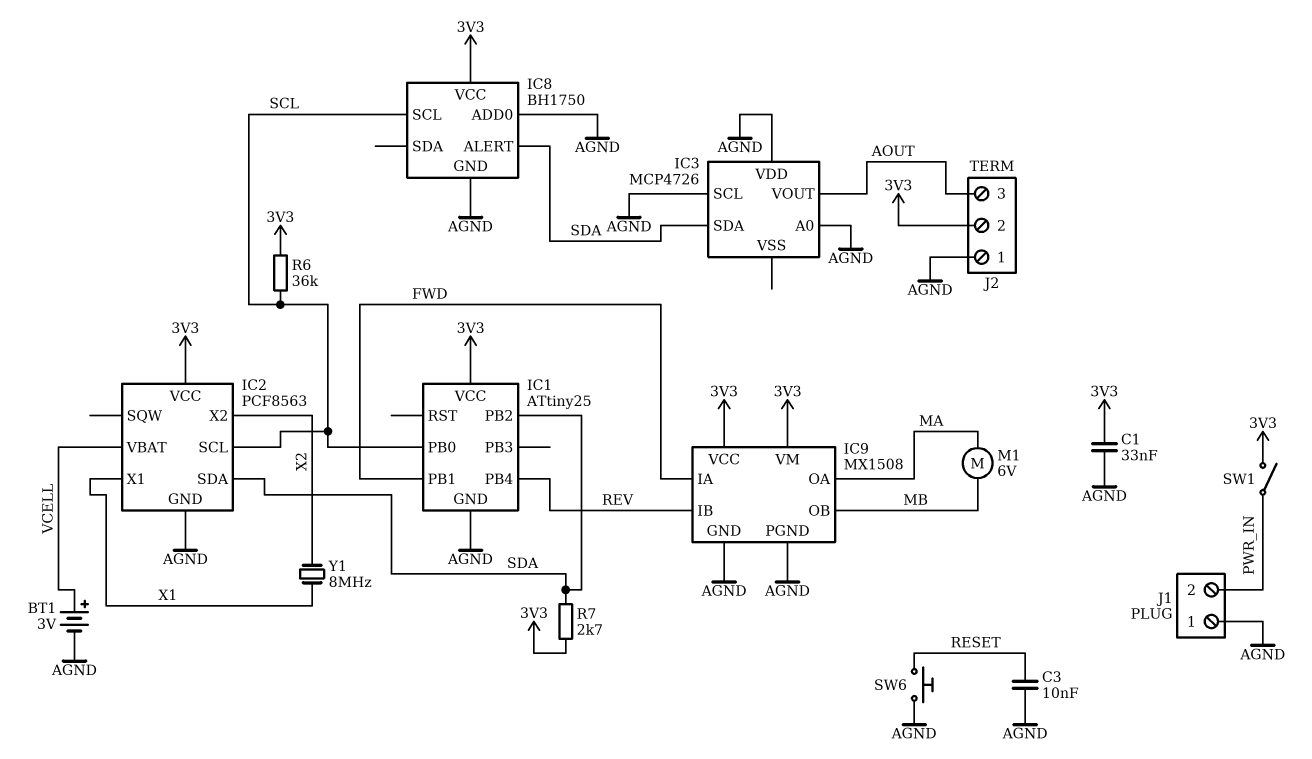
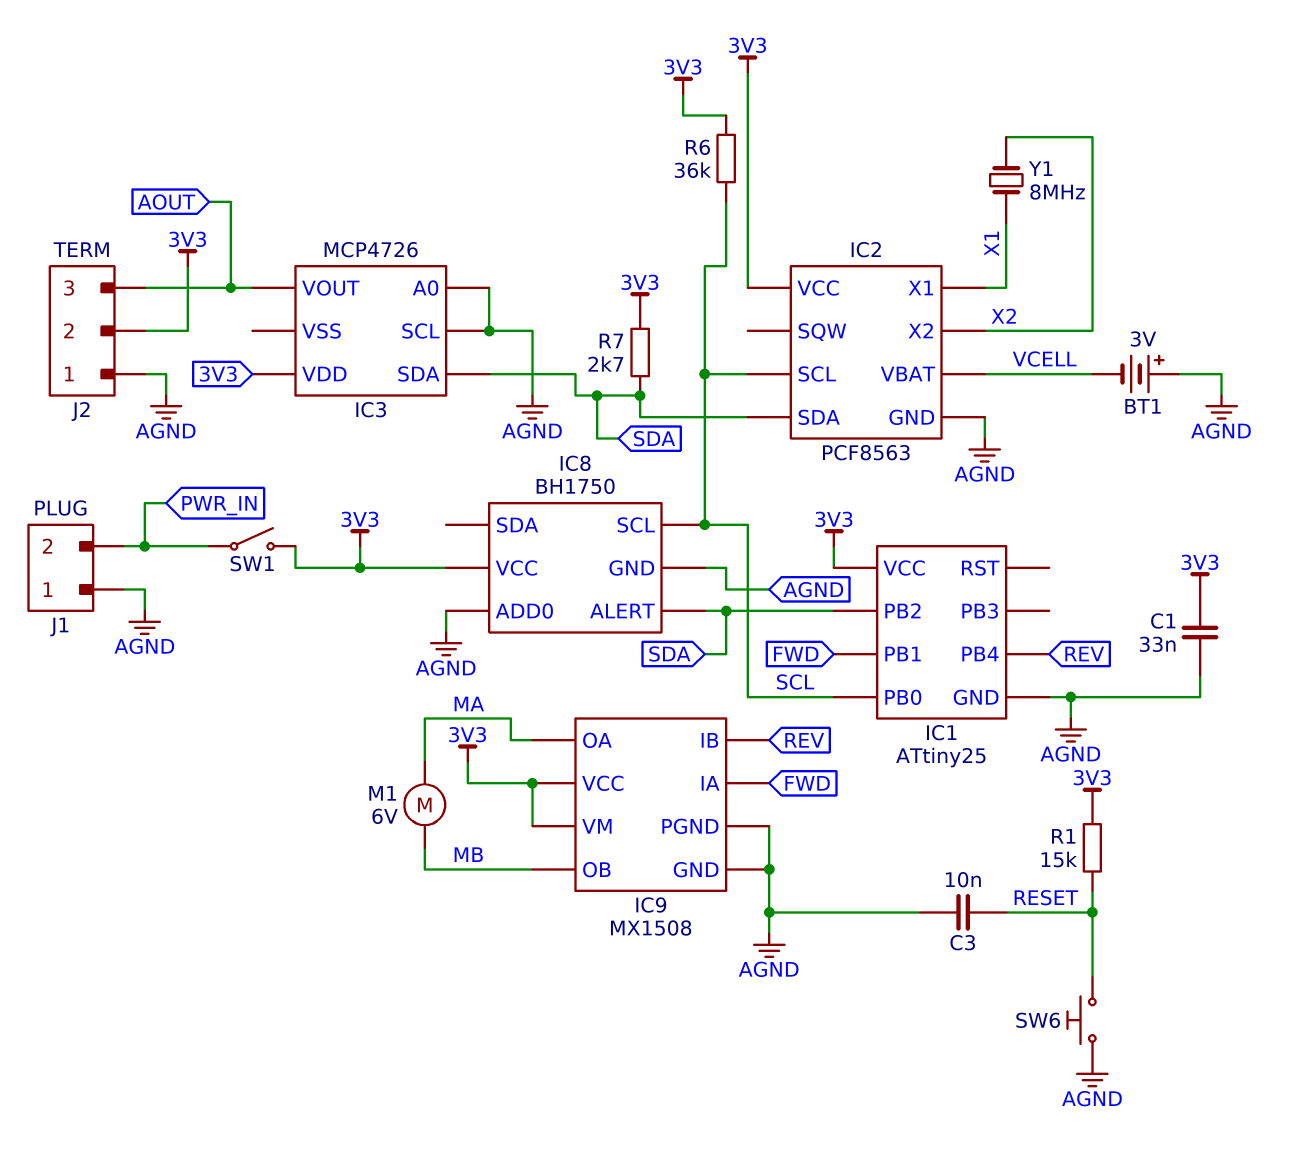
BT1: 3V (plus VCELL, minus AGND) -> 3V (plus AGND, minus VCELL)
IC3 pin VDD: AGND -> 3V3
R1: none -> 15k (3V3, RESET)

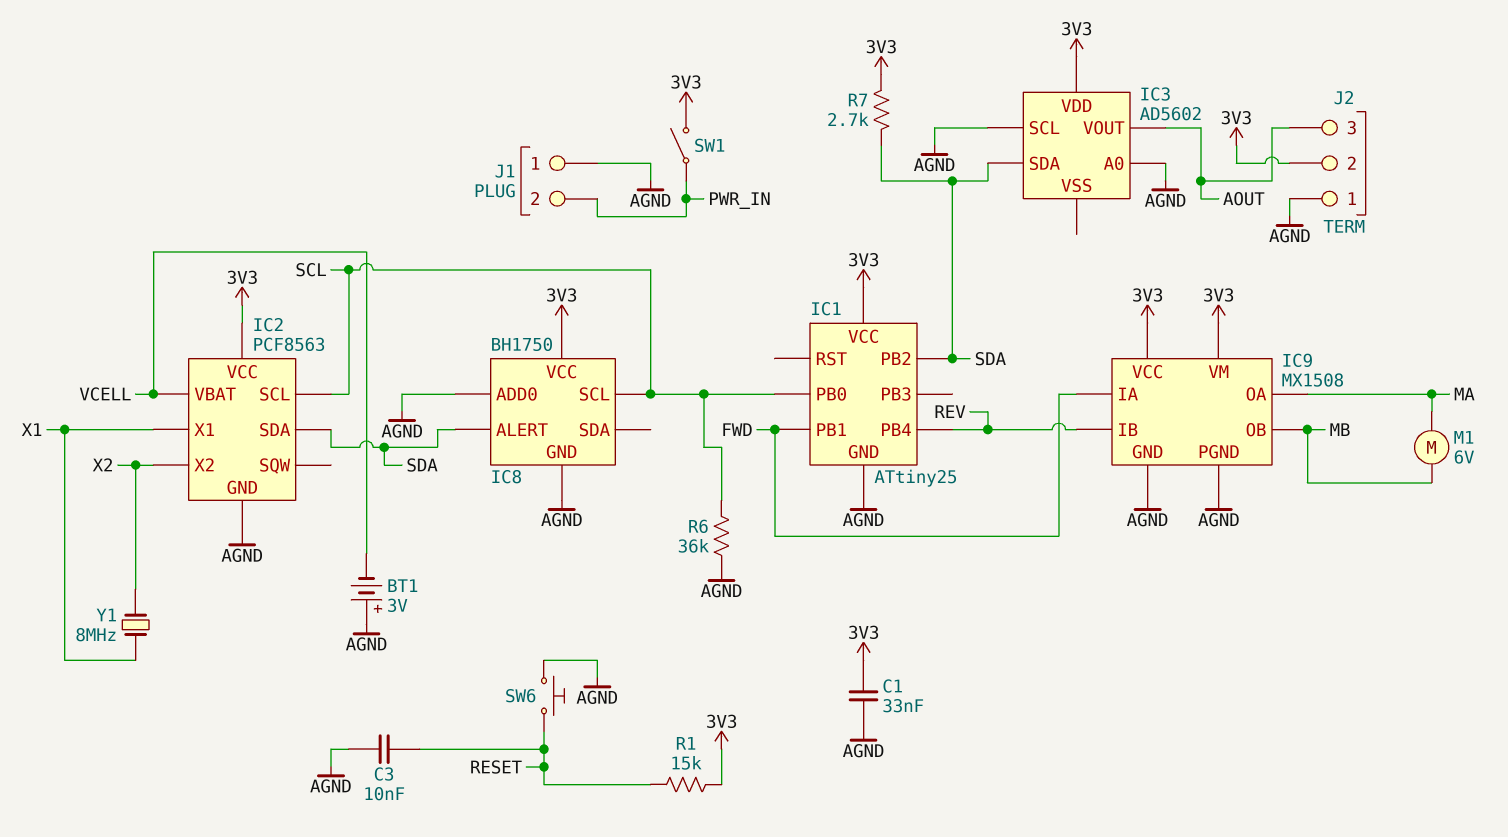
IC3: MCP4726 -> AD5602
R6: 36k (3V3, SCL) -> 36k (AGND, SCL)

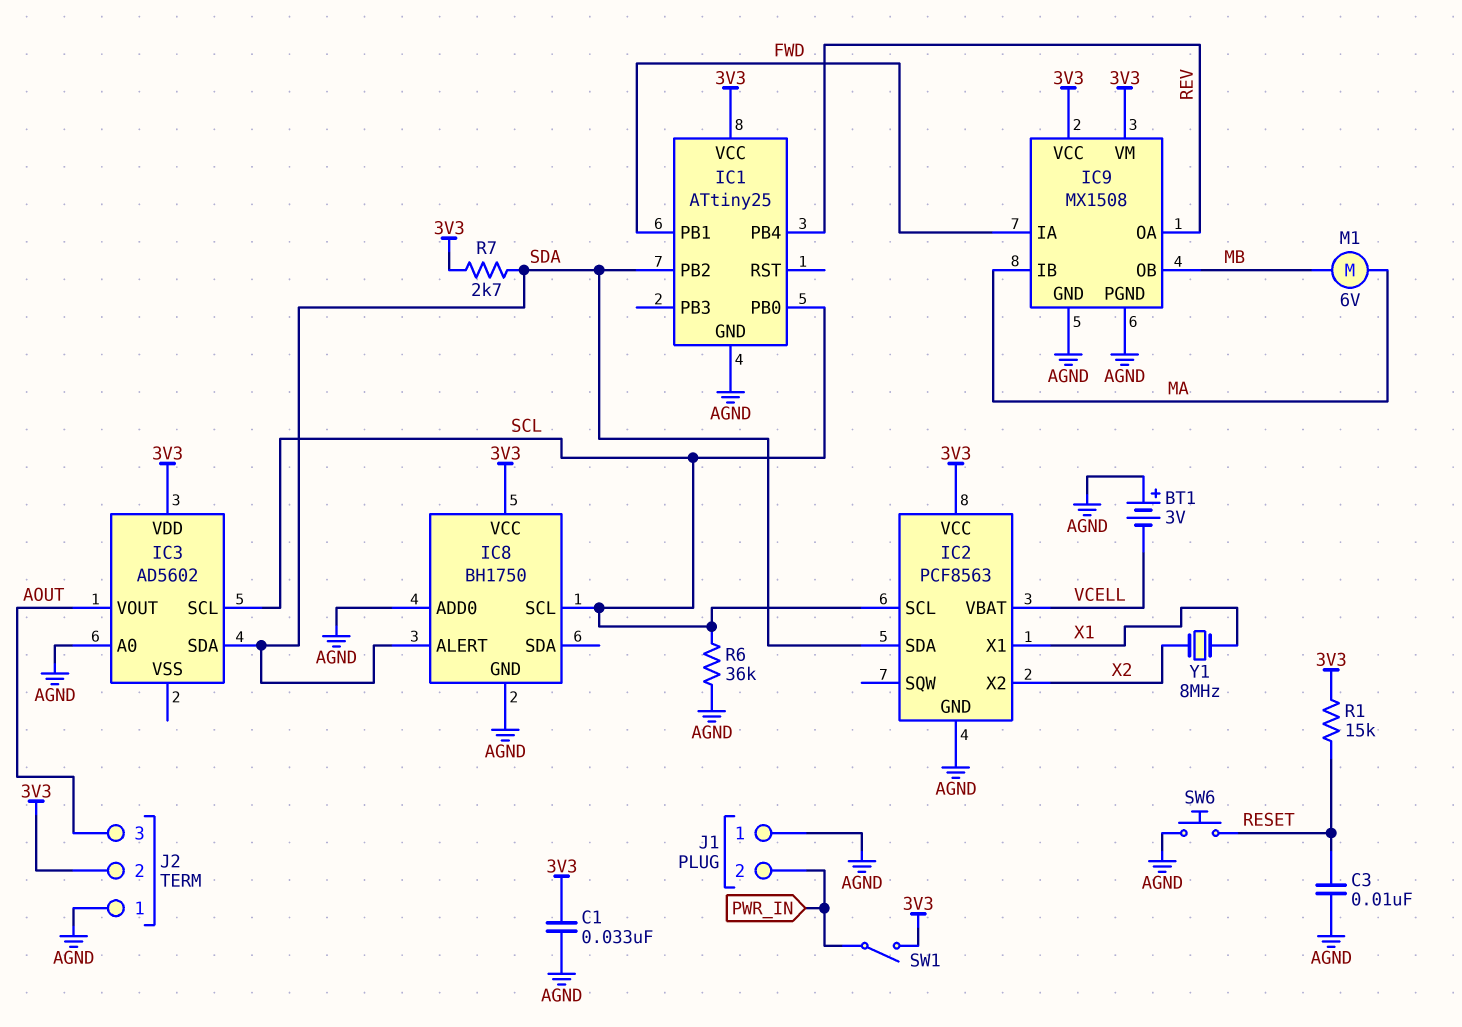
IC3 pin SCL: AGND -> SCL
IC9 pin IB: REV -> MA
IC9 pin OA: MA -> REV

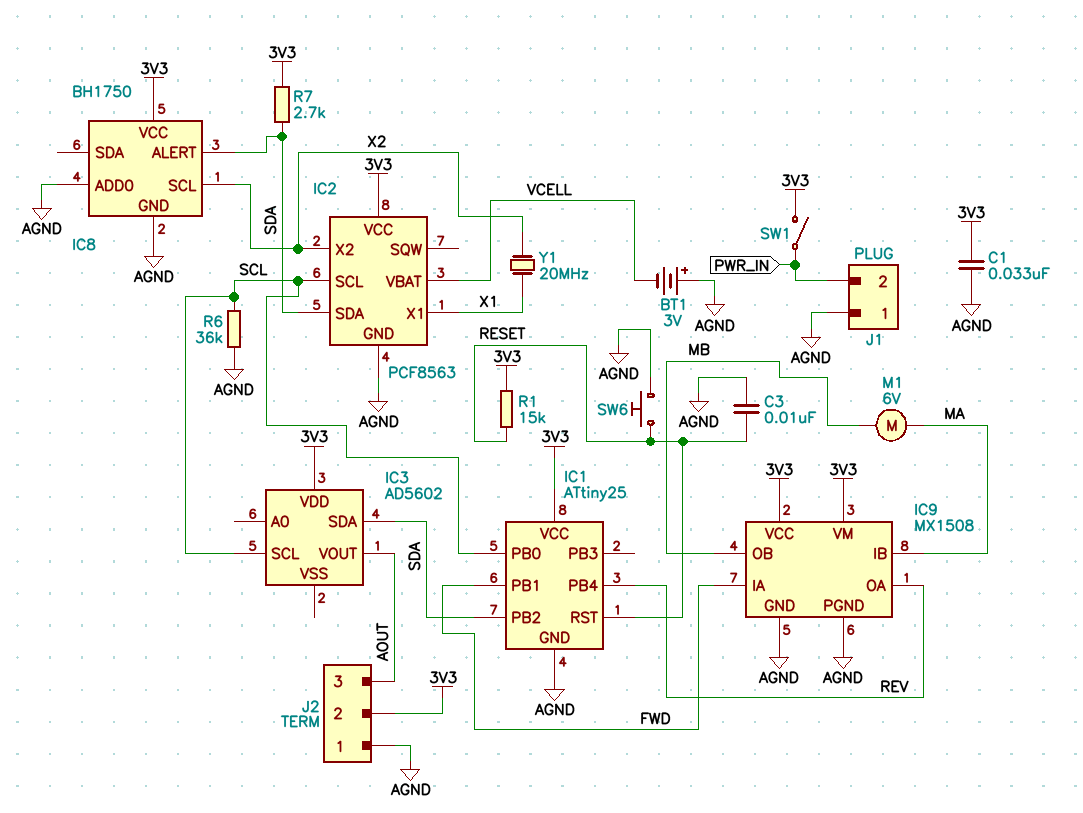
IC1 pin RST: none -> RESET
IC3 pin A0: AGND -> none
IC8 pin SCL: SCL -> X2
Y1: 8MHz (X1, X2) -> 20MHz (X1, X2)

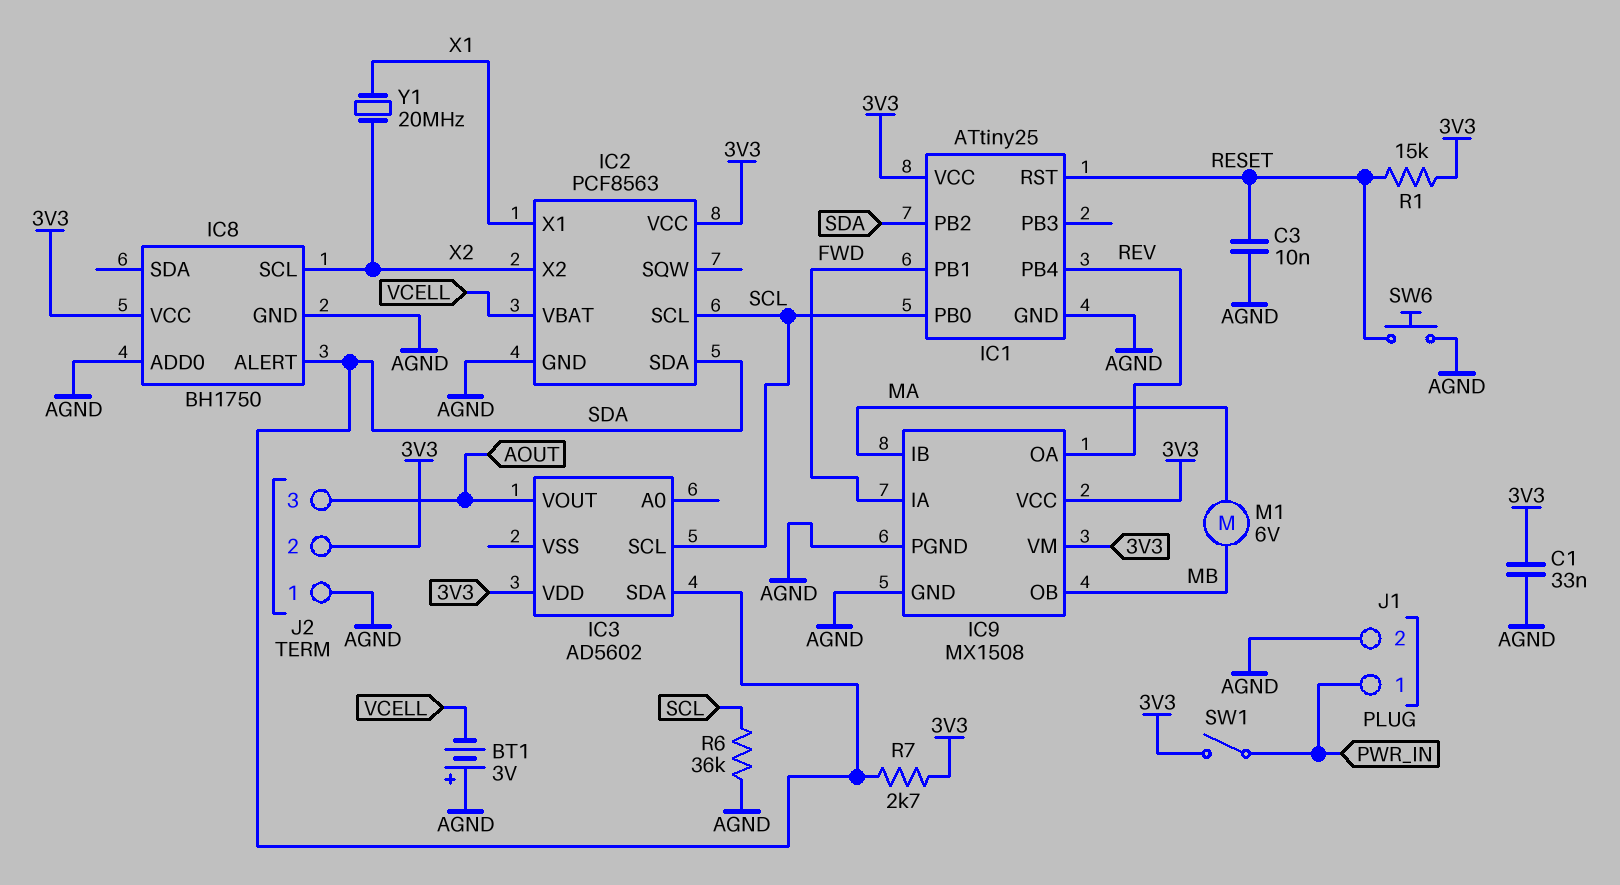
J1 pin 1: AGND -> PWR_IN
J1 pin 2: PWR_IN -> AGND

